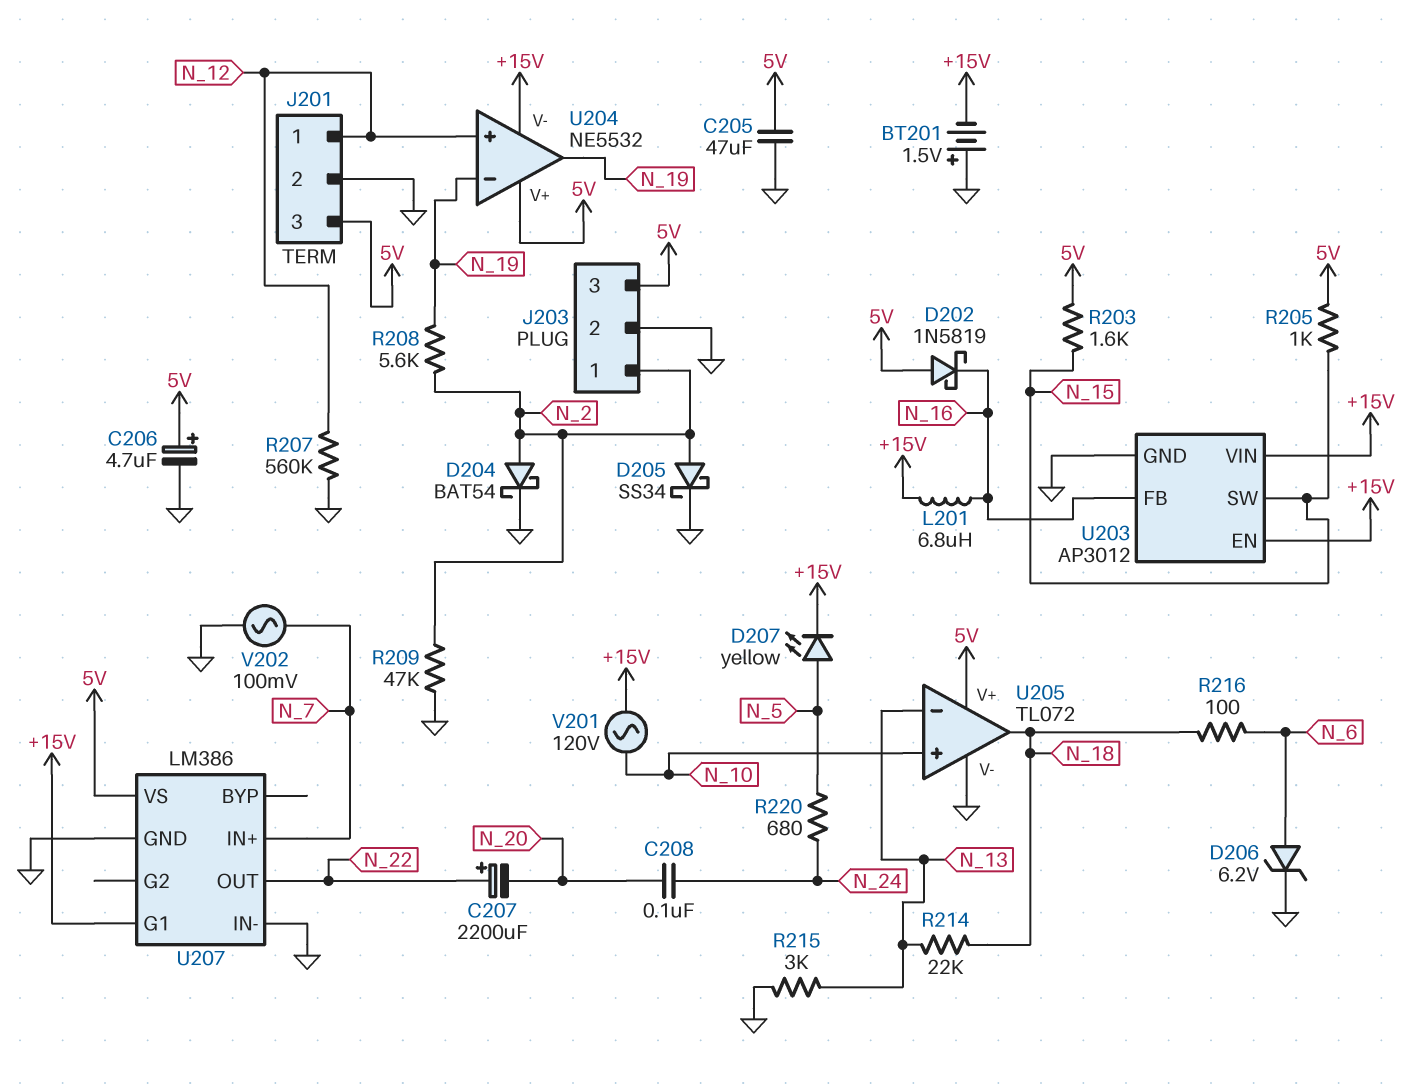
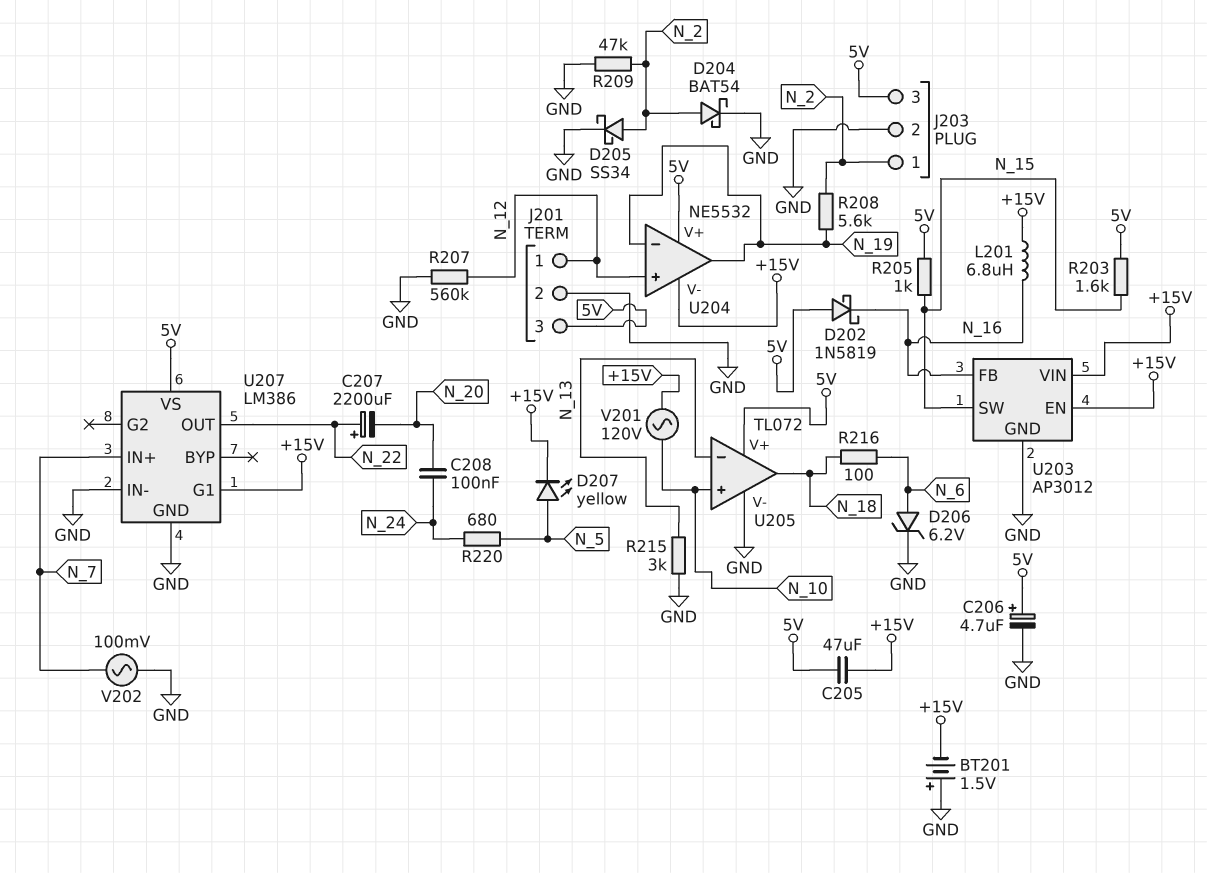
C205: 47uF (5V, GND) -> 47uF (+15V, 5V)
R214: 22k (N_13, N_18) -> none

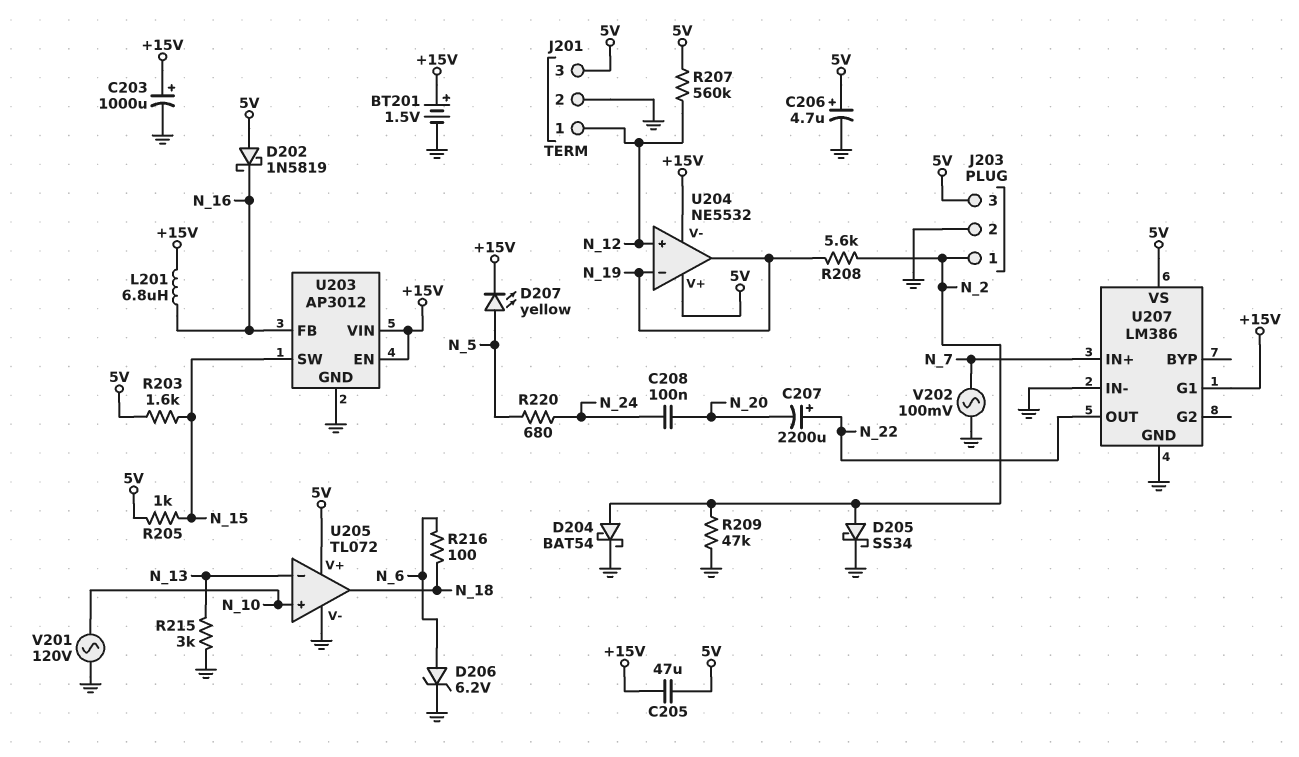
BT201: 1.5V (plus GND, minus +15V) -> 1.5V (plus +15V, minus GND)
C203: none -> 1000uF (plus +15V, minus GND)
R207: 560k (GND, N_12) -> 560k (5V, N_12)
V201: AC 120V (+15V, N_10) -> AC 120V (GND, N_10)

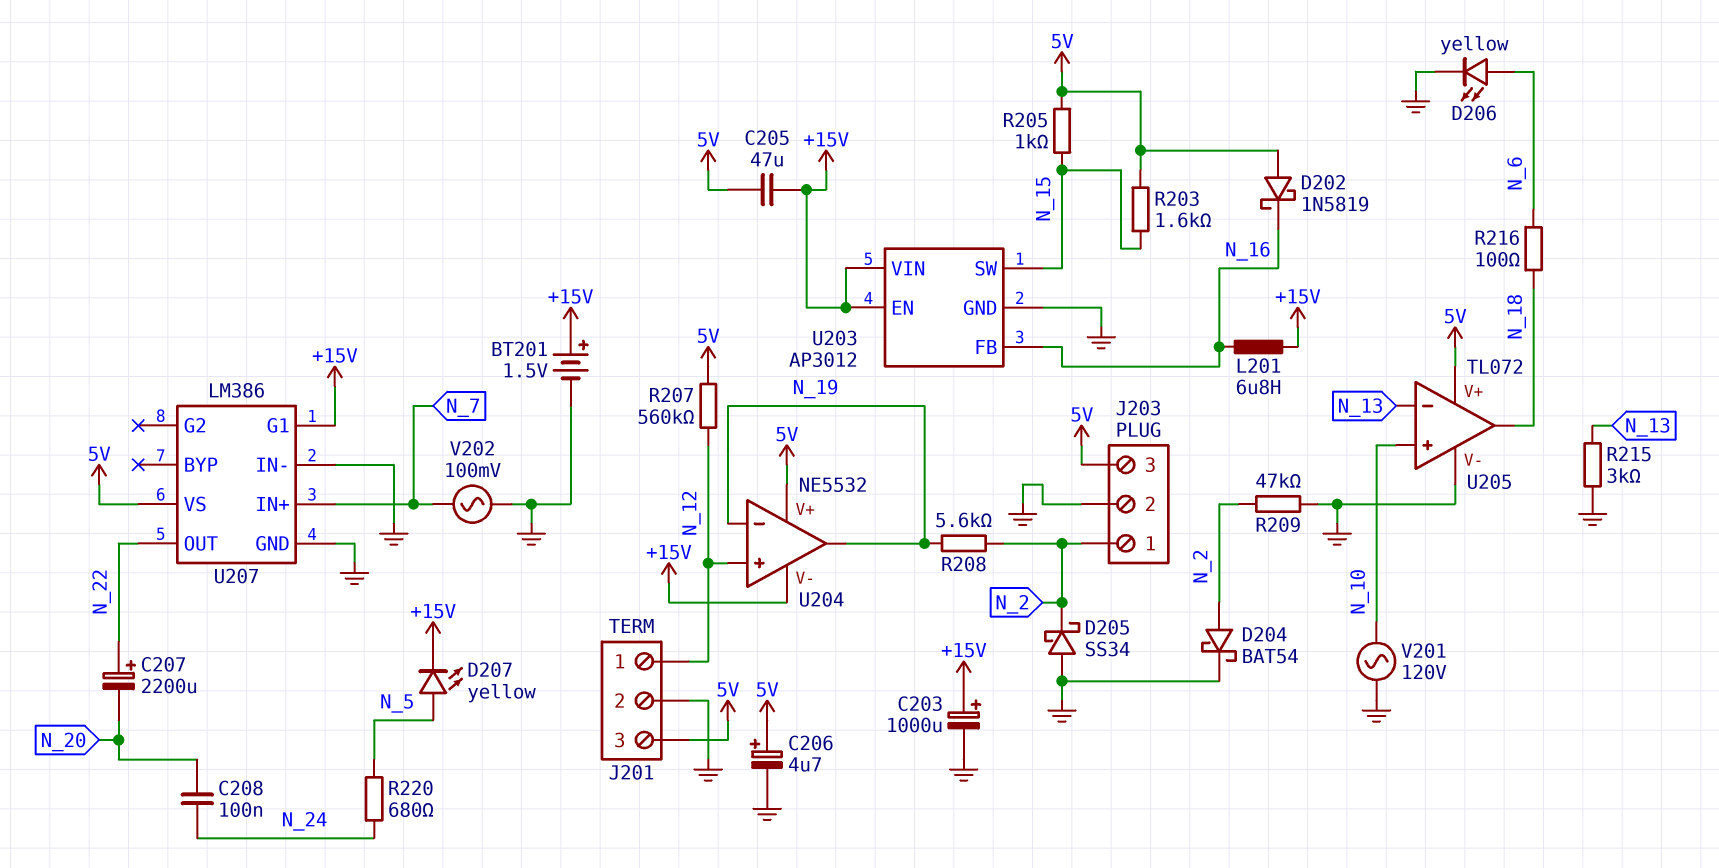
D205: schottky SS34 (A N_2, K GND) -> schottky SS34 (A GND, K N_2)
D206: zener 6.2V (A N_6, K GND) -> LED yellow (A N_6, K GND)

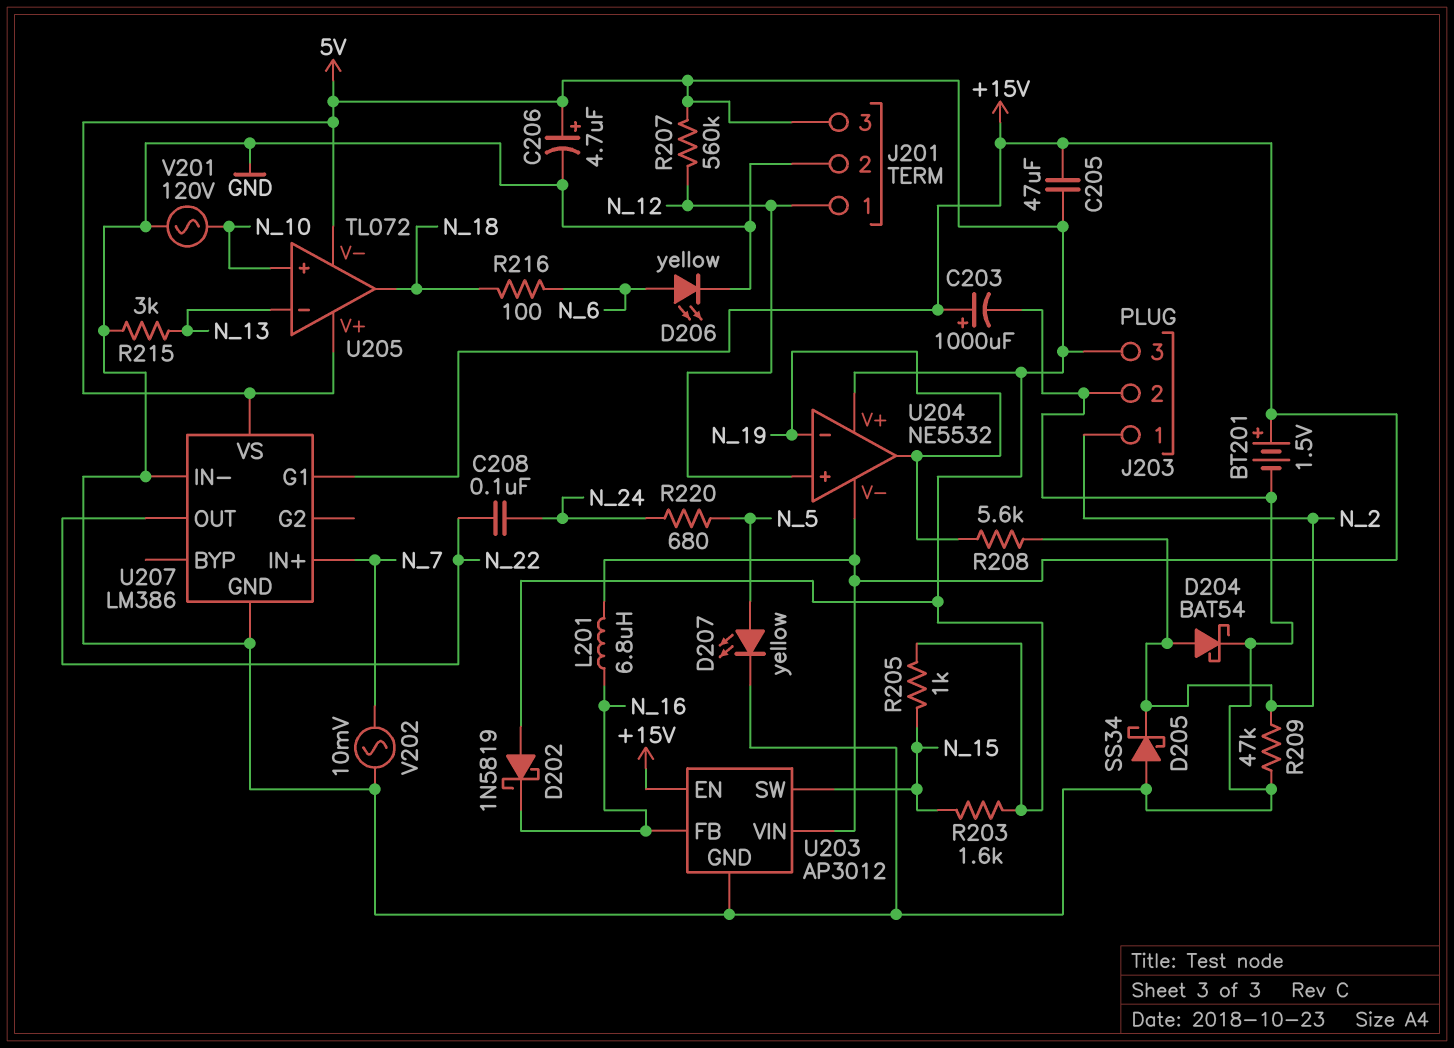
C207: 2200uF (plus N_22, minus N_20) -> none
C208: 100nF (N_20, N_24) -> 100nF (N_22, N_24)
D207: LED yellow (A N_5, K +15V) -> LED yellow (A N_5, K GND)
U205 pin V-: GND -> 5V
V202: AC 100mV (GND, N_7) -> AC 10mV (GND, N_7)

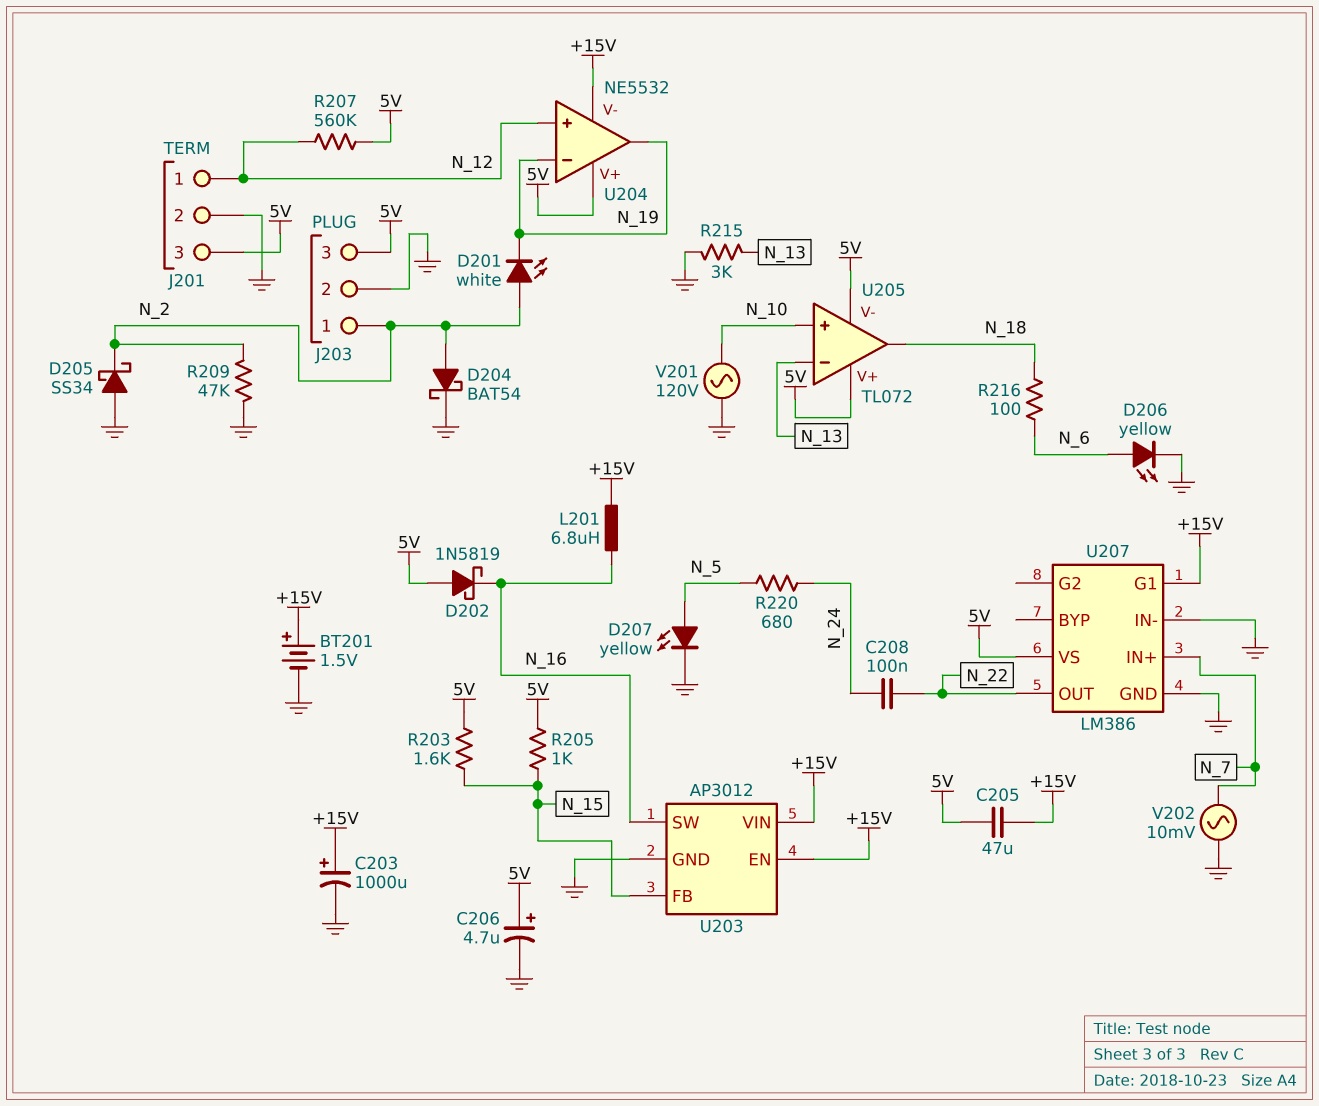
D201: none -> LED white (A N_2, K N_19)
R208: 5.6k (N_2, N_19) -> none
U203 pin FB: N_16 -> N_15
U203 pin SW: N_15 -> N_16

